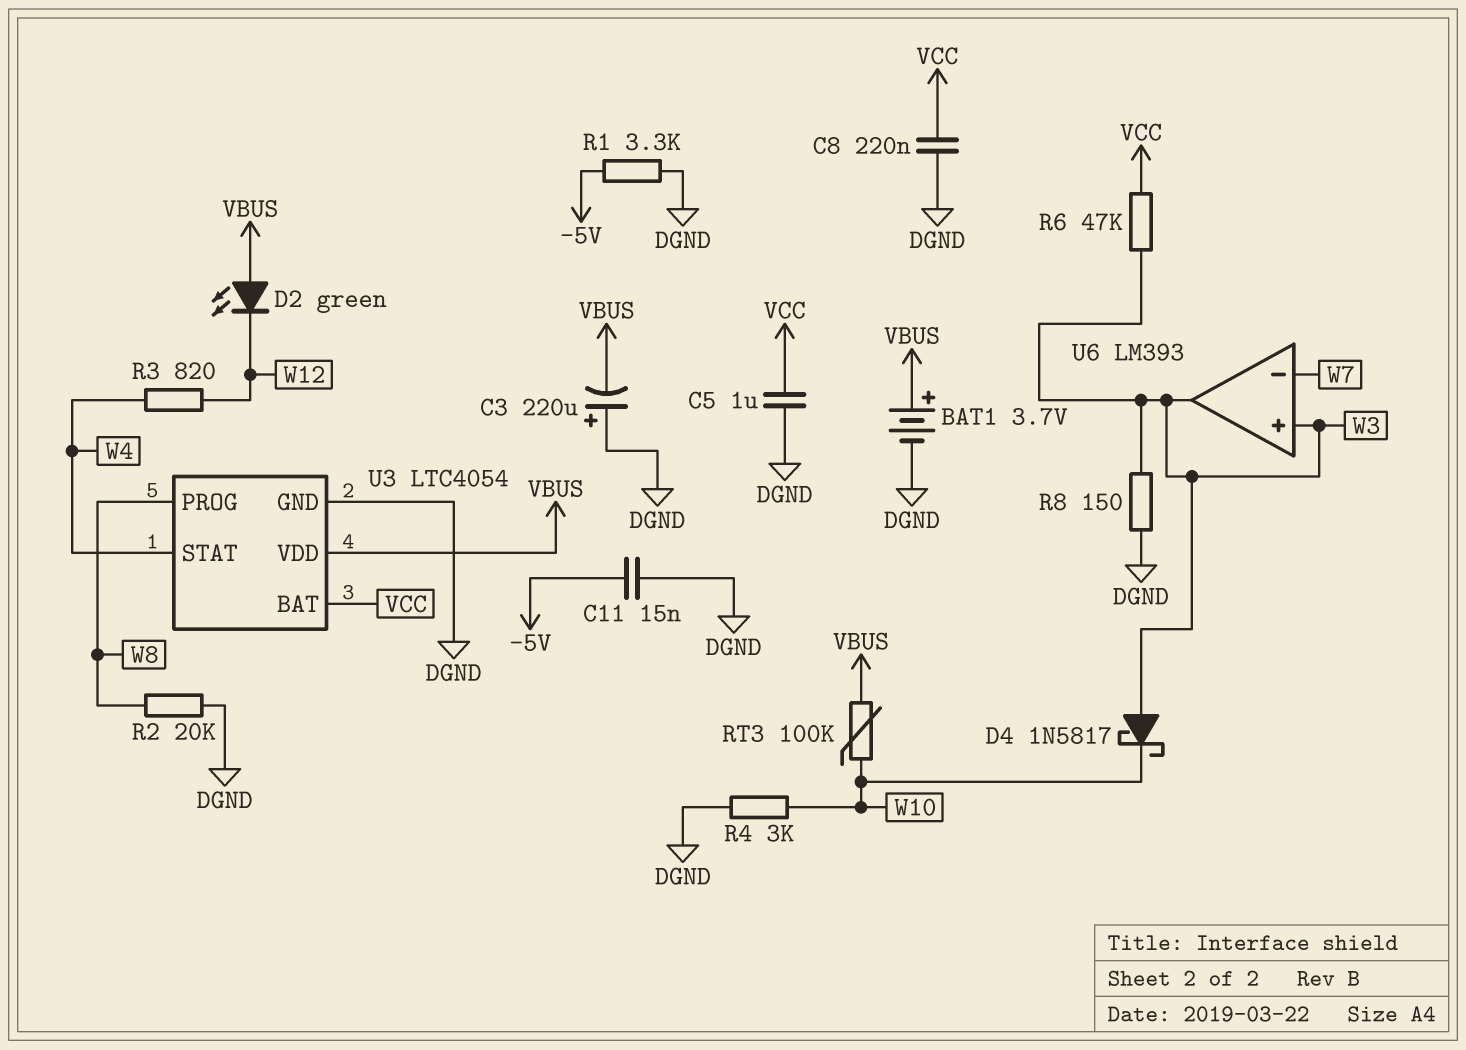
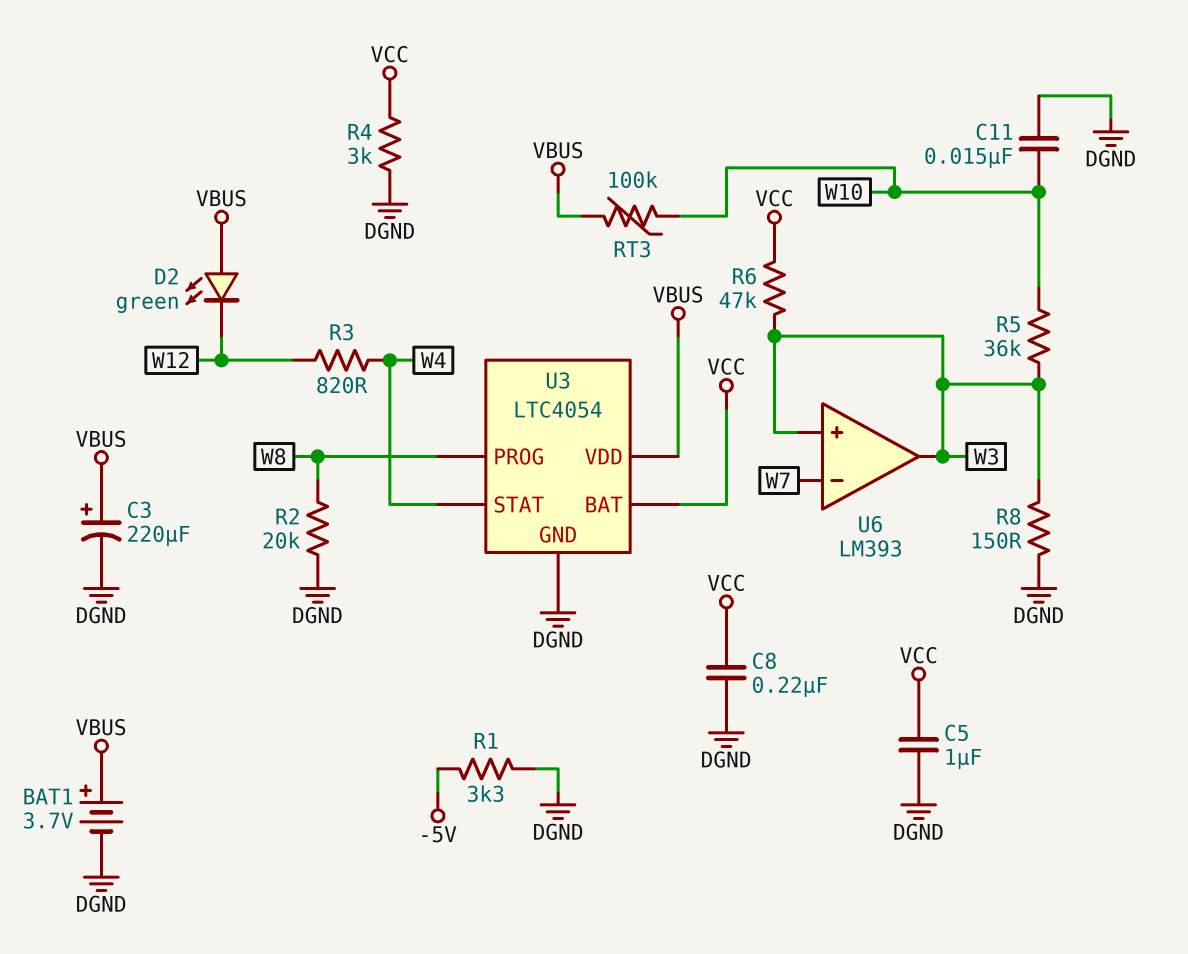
C3: 220uF (plus DGND, minus VBUS) -> 220uF (plus VBUS, minus DGND)
C11: 15nF (-5V, DGND) -> 15nF (DGND, W10)
D4: schottky 1N5817 (A W3, K W10) -> none
R4: 3k (DGND, W10) -> 3k (DGND, VCC)
R5: none -> 36k (W3, W10)

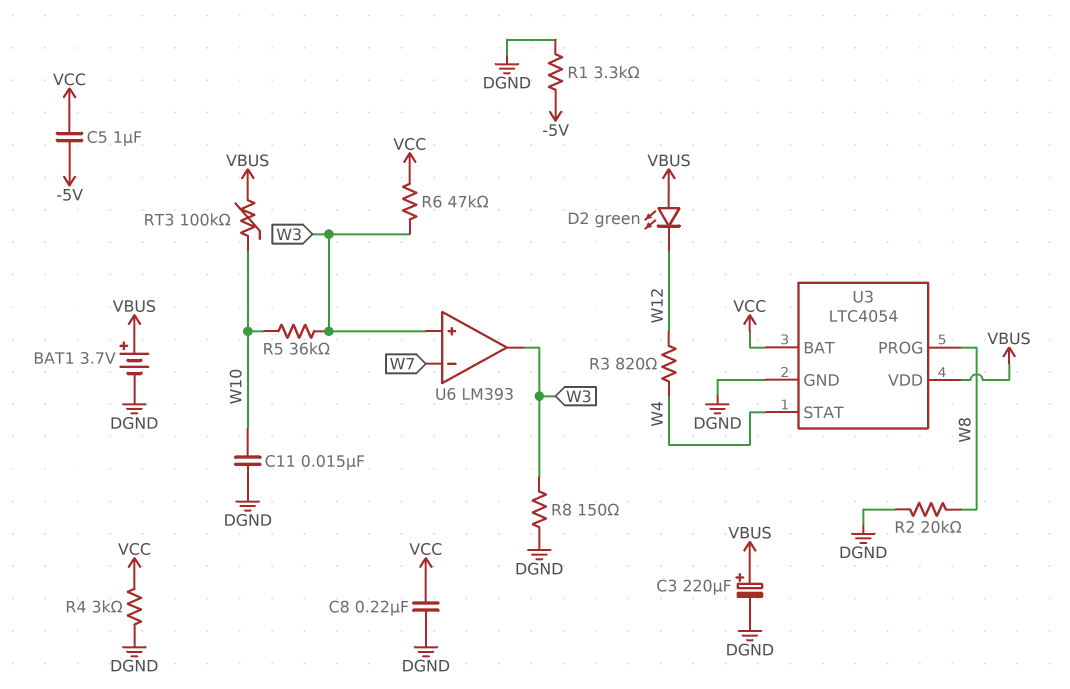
C5: 1uF (DGND, VCC) -> 1uF (-5V, VCC)

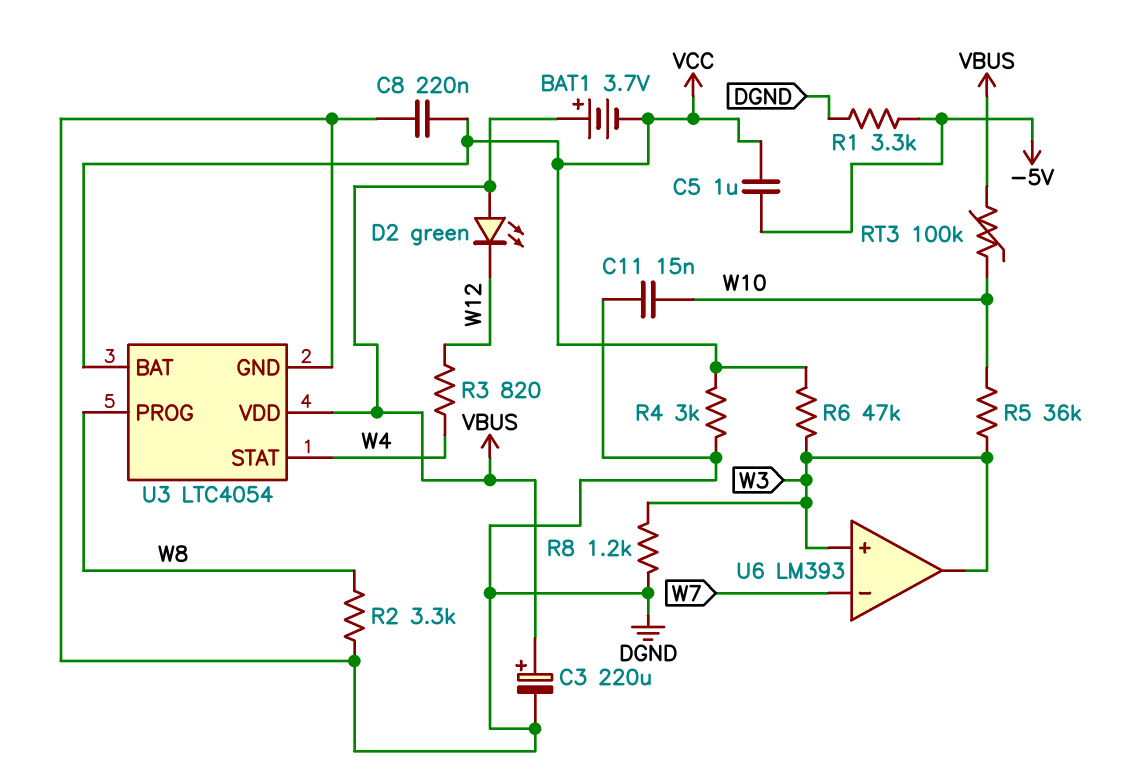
BAT1: 3.7V (plus VBUS, minus DGND) -> 3.7V (plus VBUS, minus VCC)
R2: 20k (DGND, W8) -> 3.3k (DGND, W8)
R8: 150 (DGND, W3) -> 1.2k (DGND, W3)

